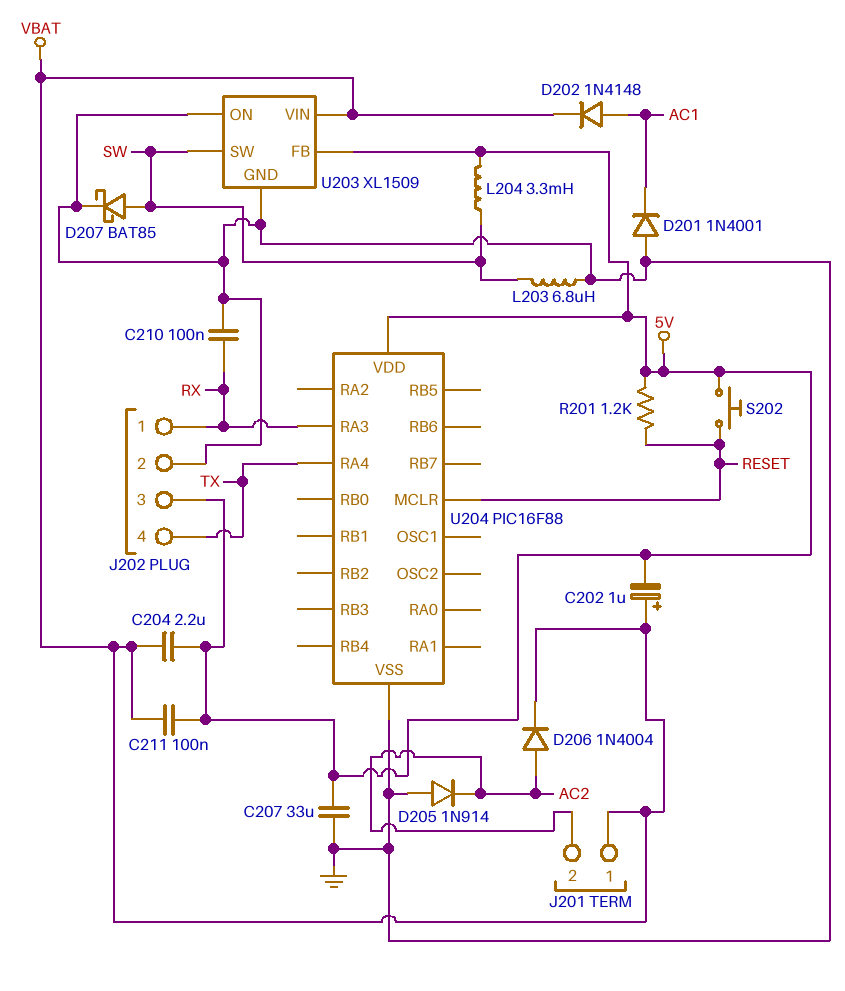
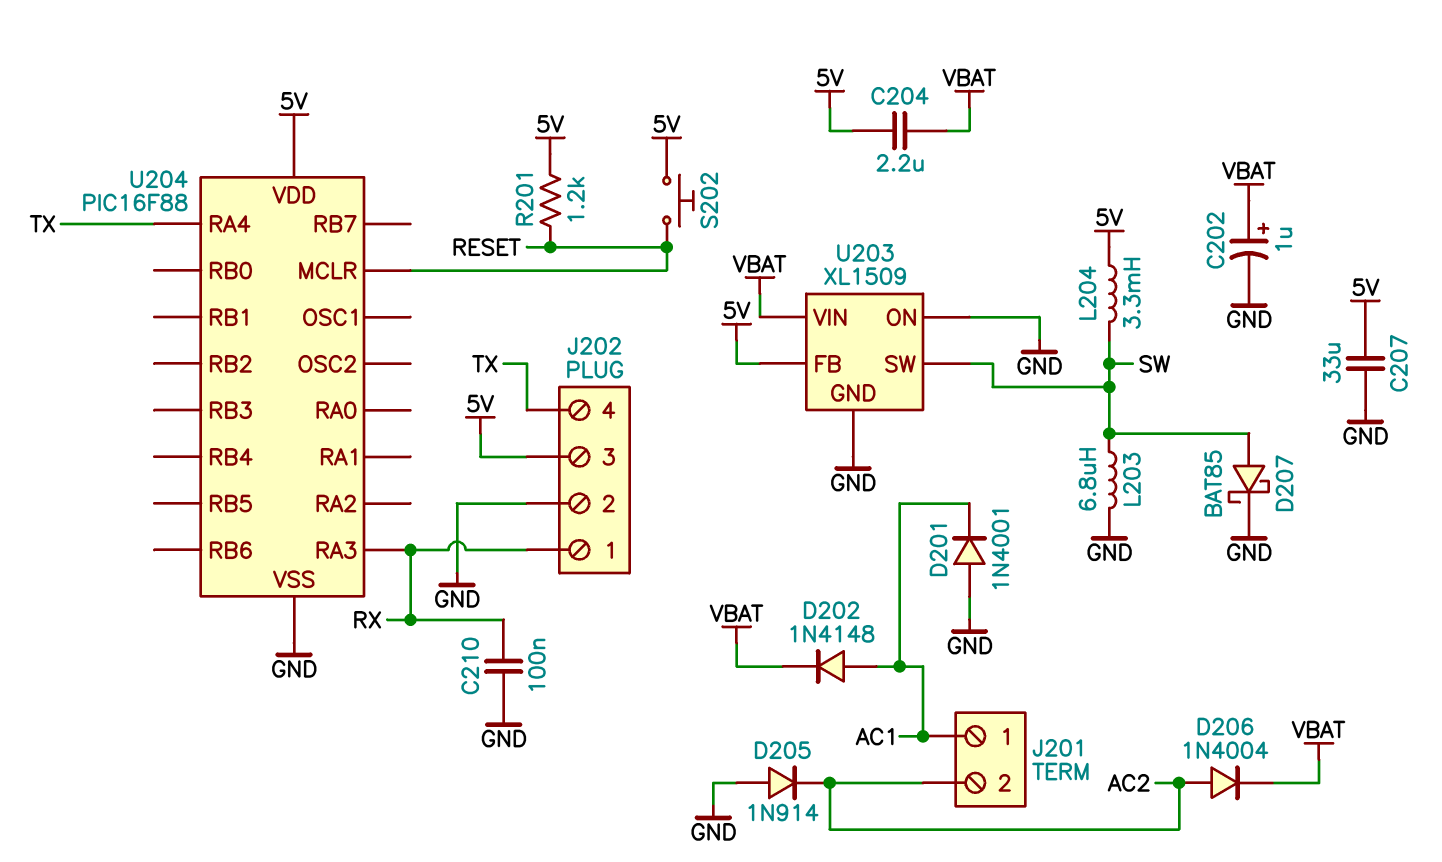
C202: 1uF (plus VBAT, minus 5V) -> 1uF (plus VBAT, minus GND)
C211: 100nF (5V, VBAT) -> none
J201 pin 1: VBAT -> AC1

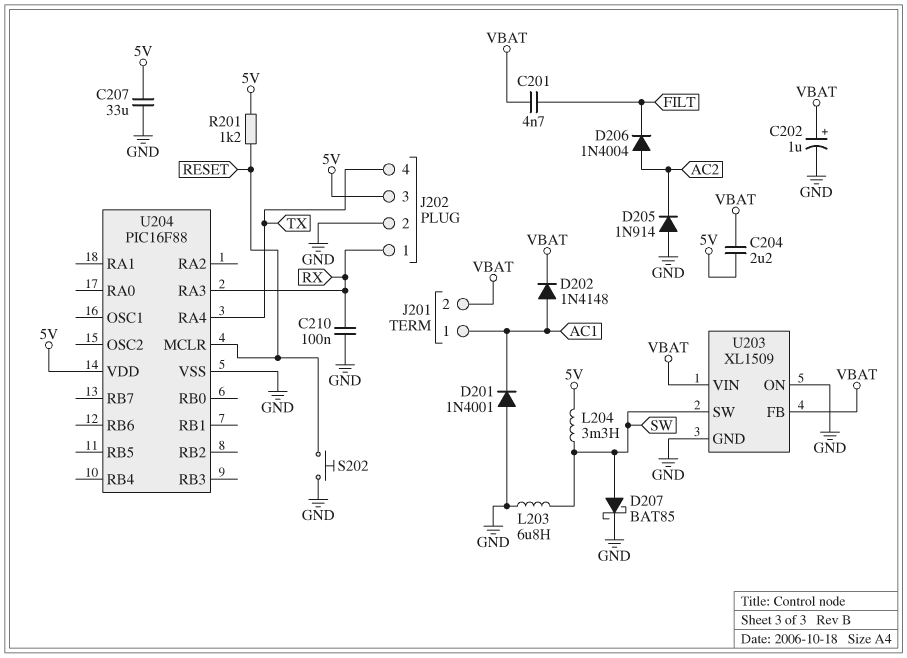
C201: none -> 4.7nF (FILT, VBAT)
D206: diode 1N4004 (A AC2, K VBAT) -> diode 1N4004 (A AC2, K FILT)
J201 pin 2: AC2 -> VBAT
S202: button (5V, RESET) -> button (GND, RESET)
U203 pin FB: 5V -> VBAT

